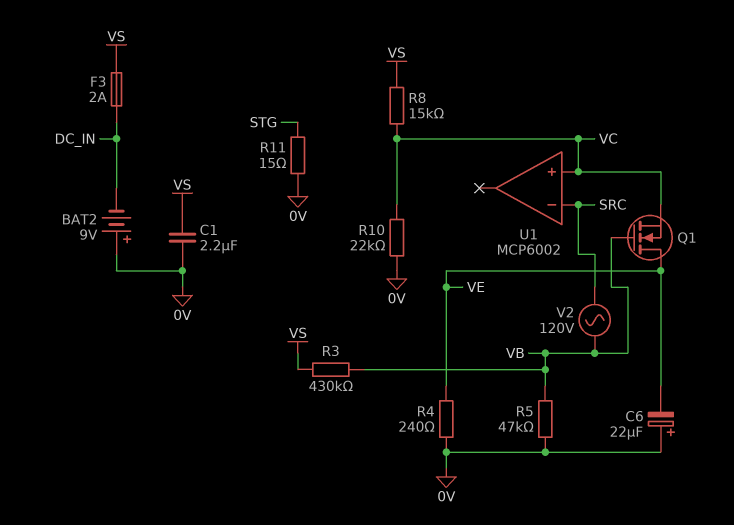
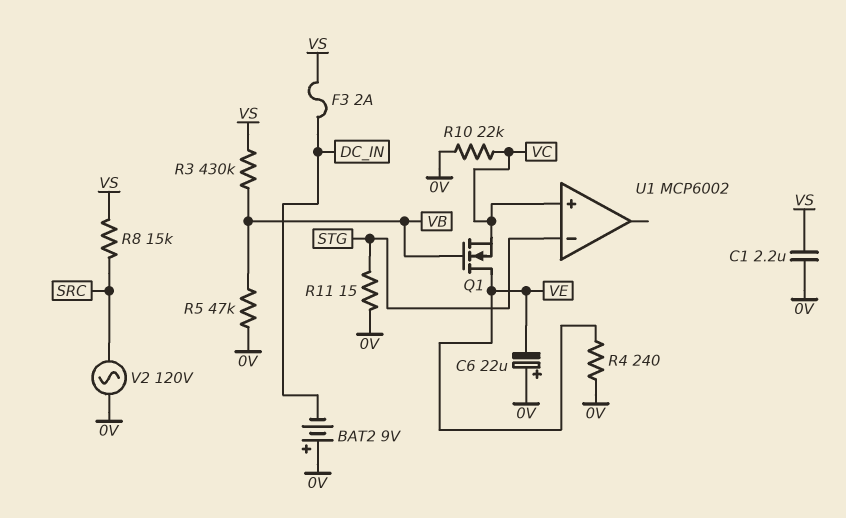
R8: 15k (VC, VS) -> 15k (SRC, VS)
U1 pin in-: SRC -> STG
V2: AC 120V (SRC, VB) -> AC 120V (0V, SRC)

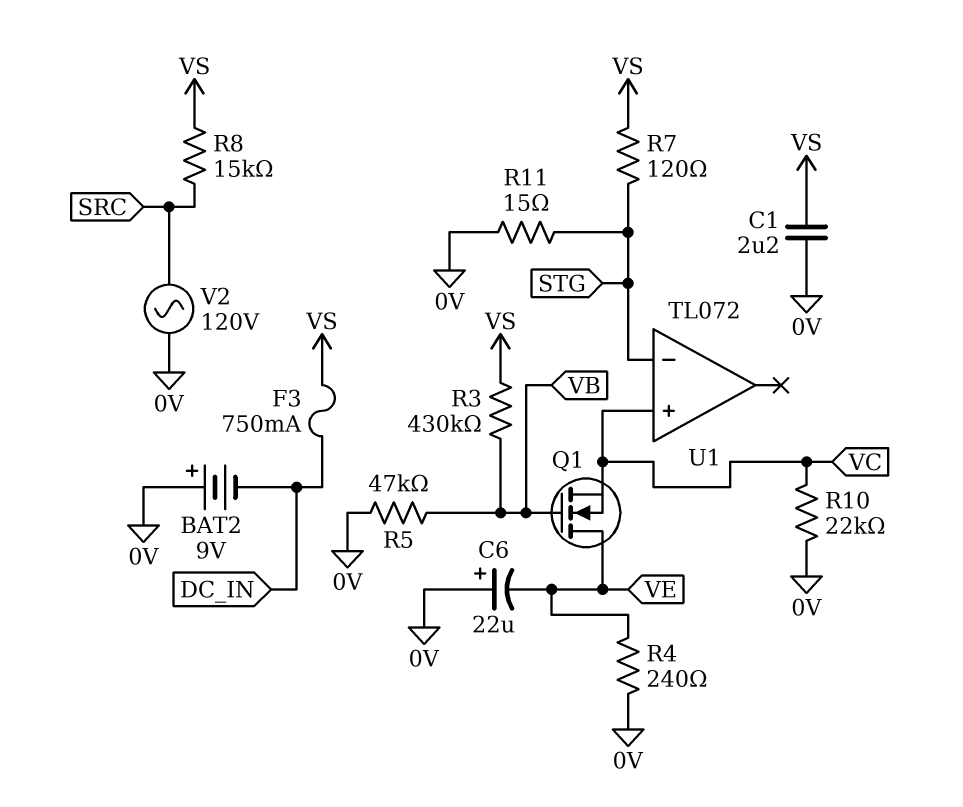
F3: 2A (DC_IN, VS) -> 750mA (DC_IN, VS)
R7: none -> 120 (STG, VS)
U1: MCP6002 -> TL072

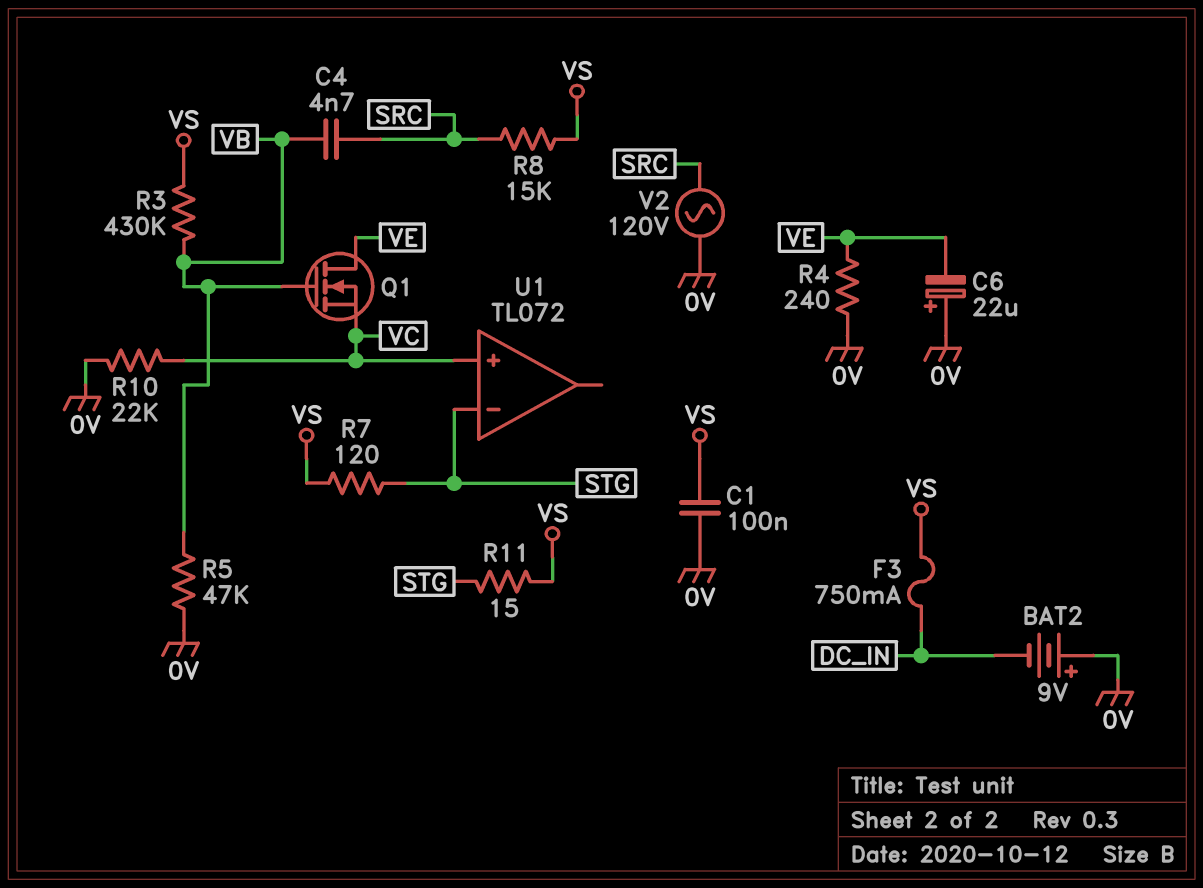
C1: 2.2uF (0V, VS) -> 100nF (0V, VS)
C4: none -> 4.7nF (SRC, VB)
R11: 15 (0V, STG) -> 15 (STG, VS)

